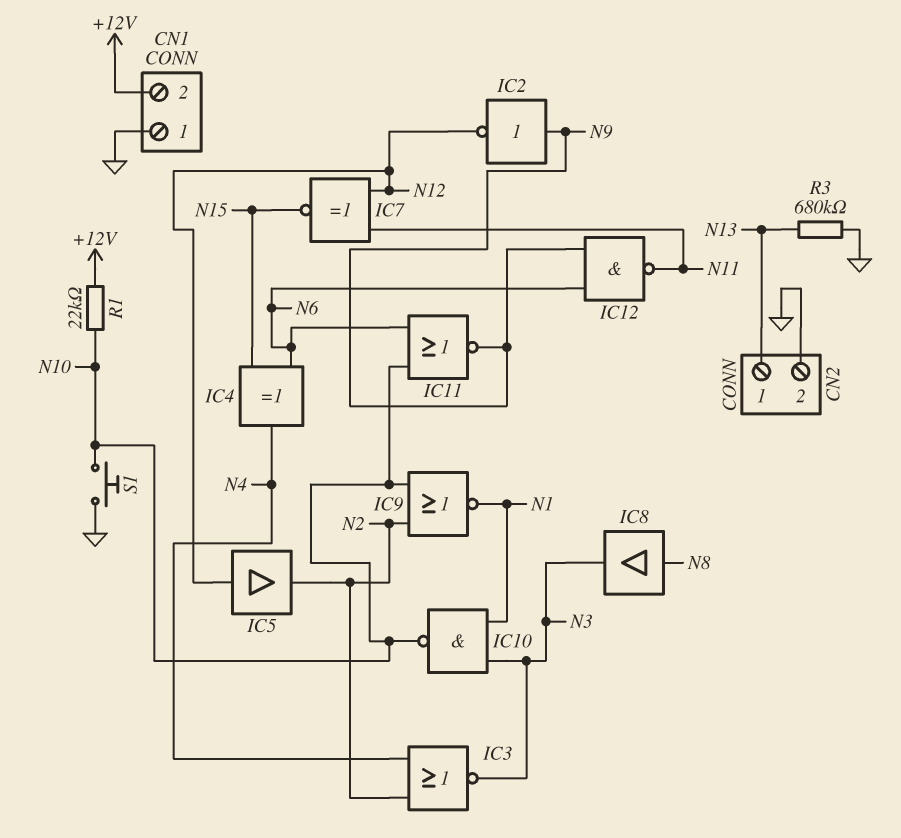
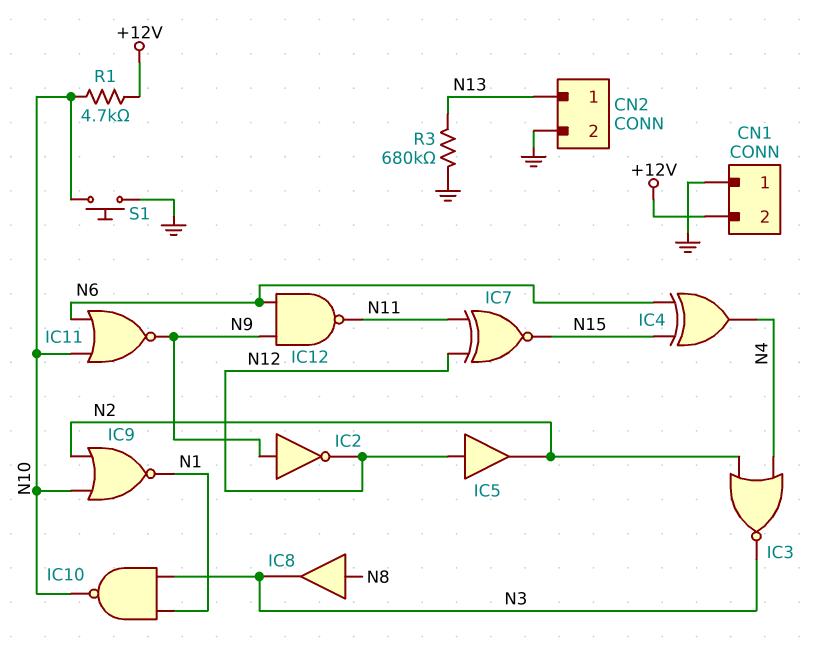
R1: 22k (+12V, N10) -> 4.7k (+12V, N10)

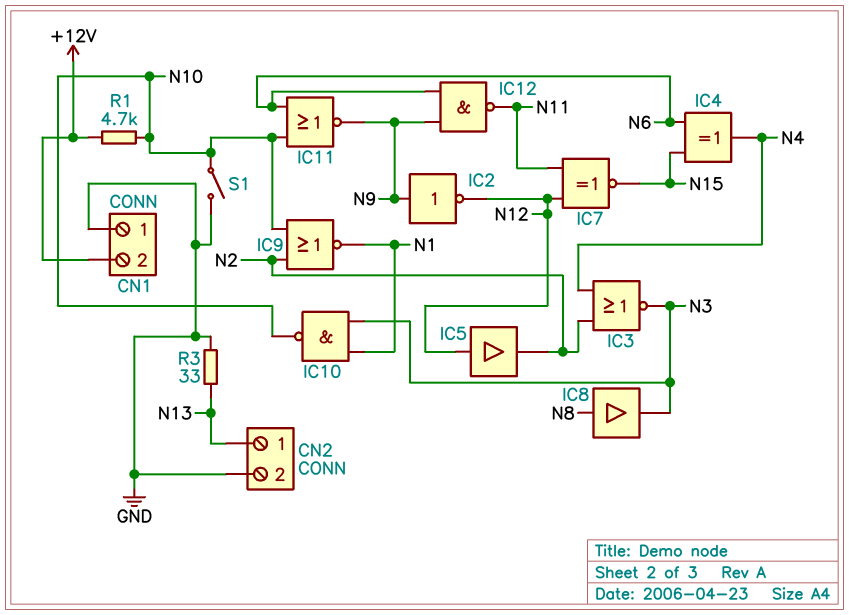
R3: 680k (GND, N13) -> 33 (GND, N13)
S1: button (GND, N10) -> switch (GND, N10)

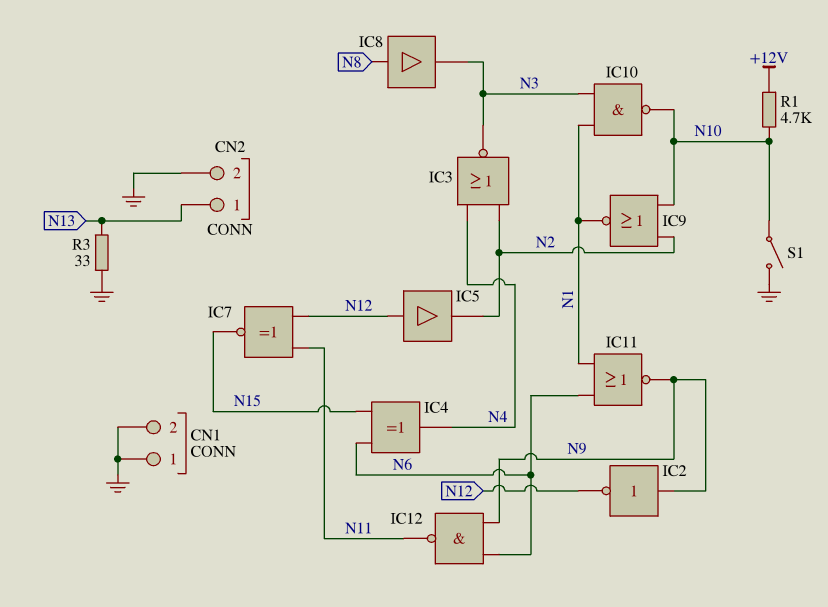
CN1 pin 2: +12V -> GND
IC11: NOR (in N6, in N10, out N9) -> NOR (in N1, in N6, out N9)

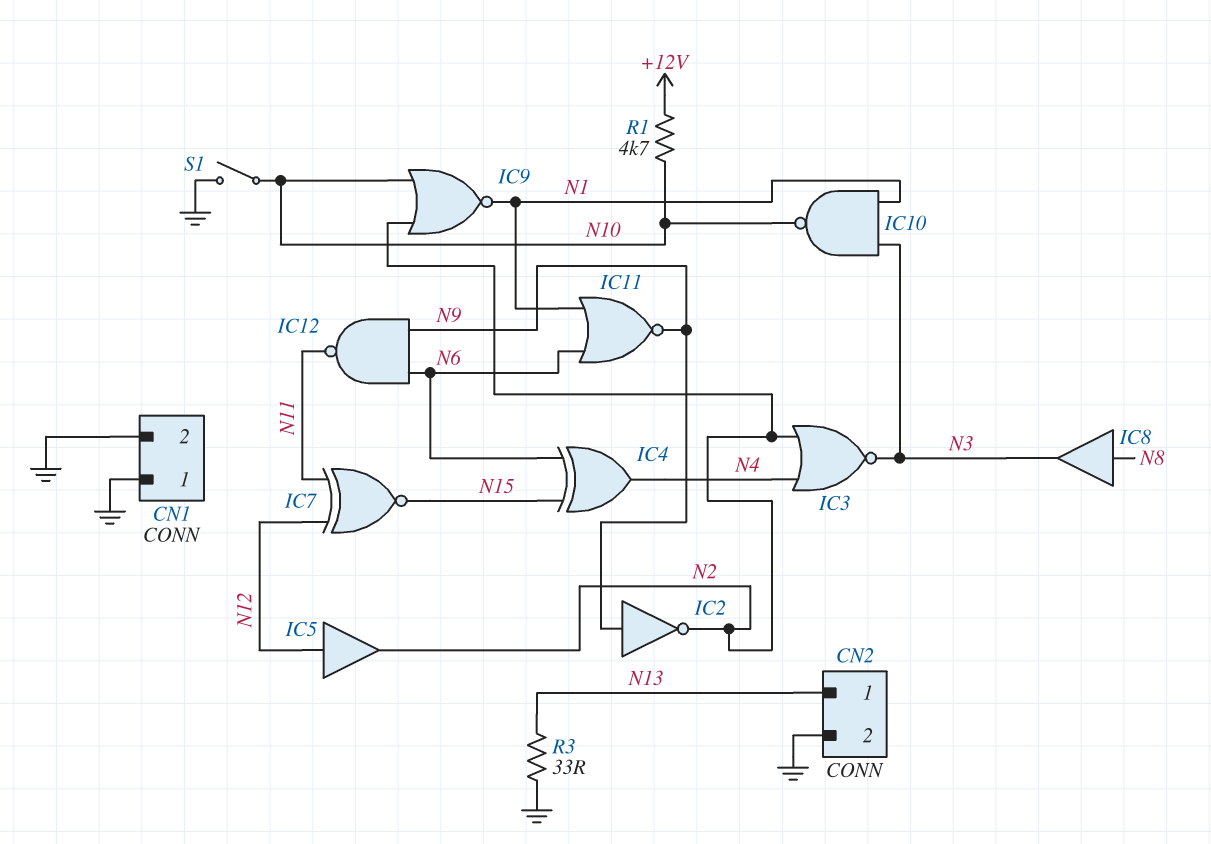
IC2: NOT (in N9, out N12) -> NOT (in N9, out N2)

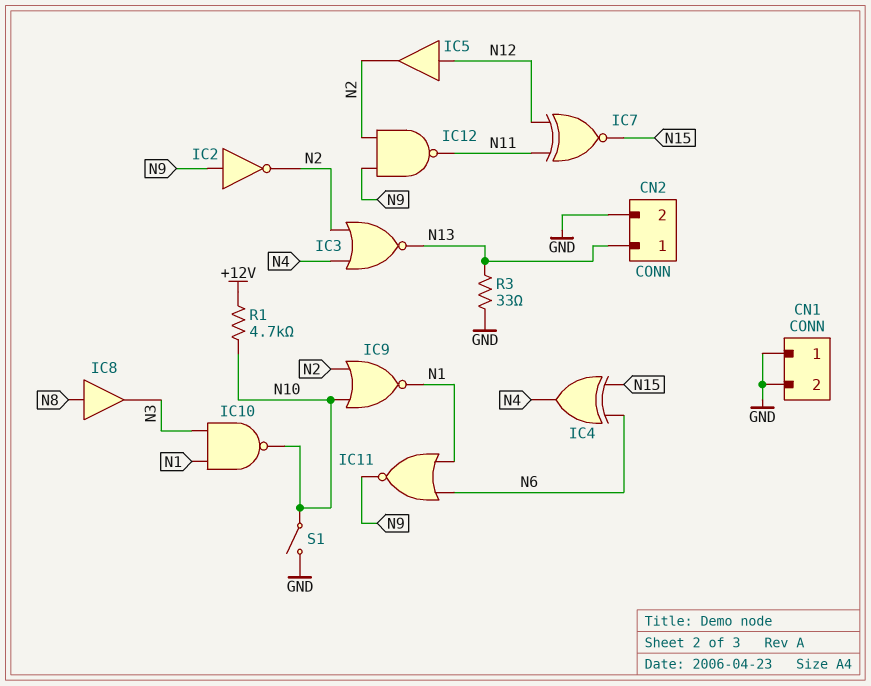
IC3: NOR (in N2, in N4, out N3) -> NOR (in N2, in N4, out N13)
IC12: NAND (in N6, in N9, out N11) -> NAND (in N2, in N9, out N11)

